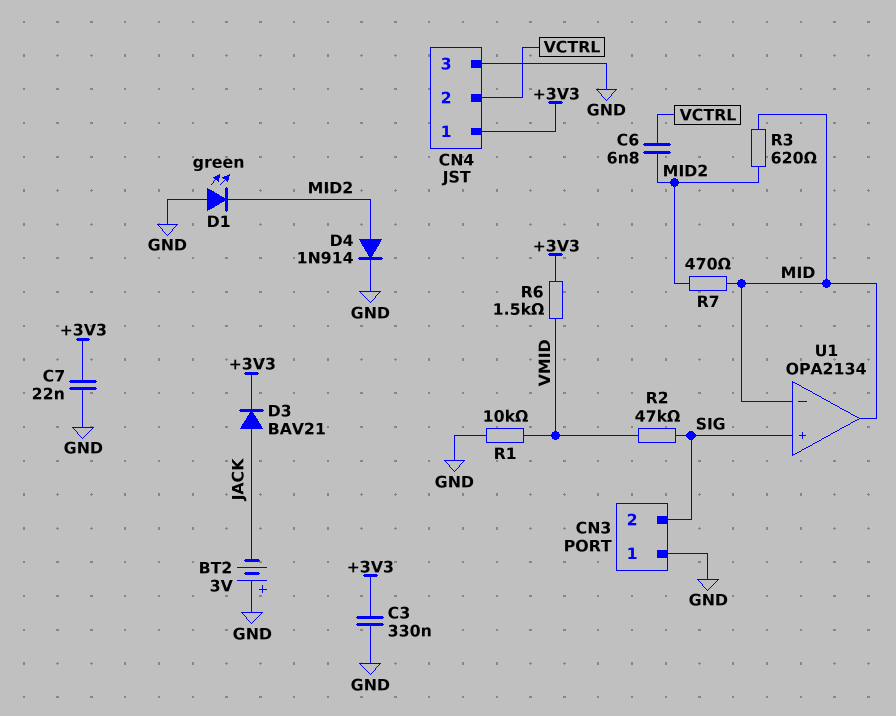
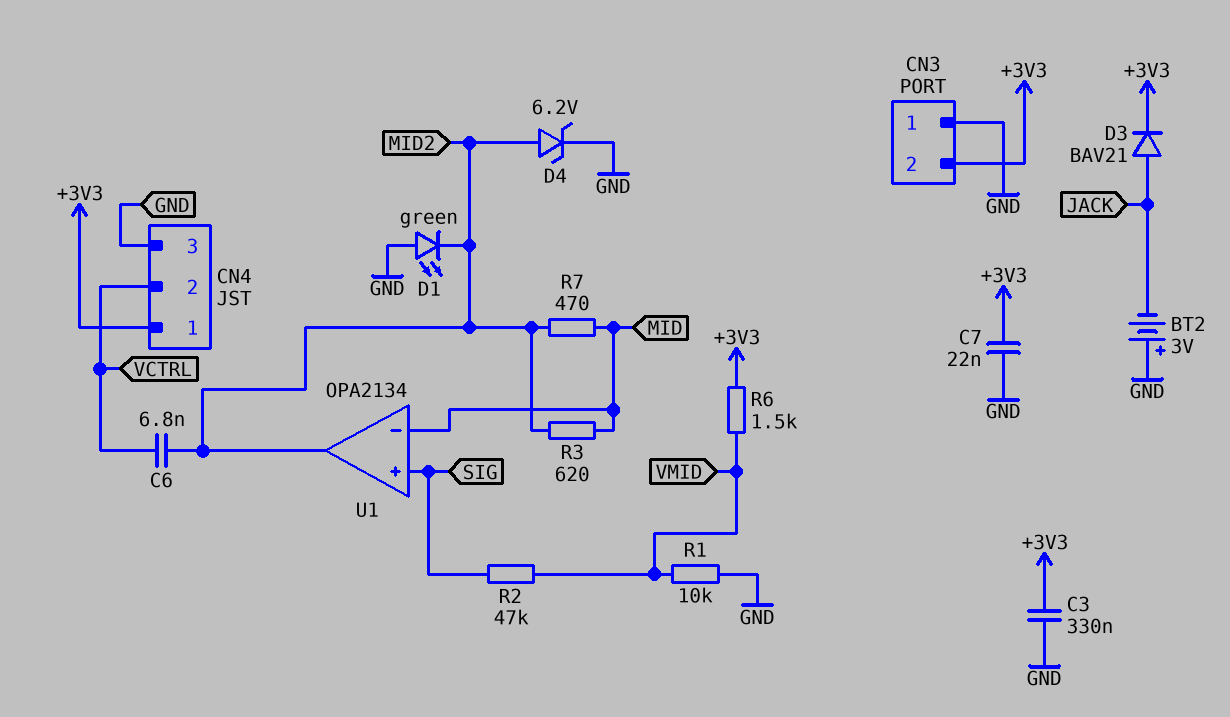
CN3 pin 2: SIG -> +3V3
D4: diode 1N914 (A MID2, K GND) -> zener 6.2V (A MID2, K GND)
U1 pin out: MID -> MID2

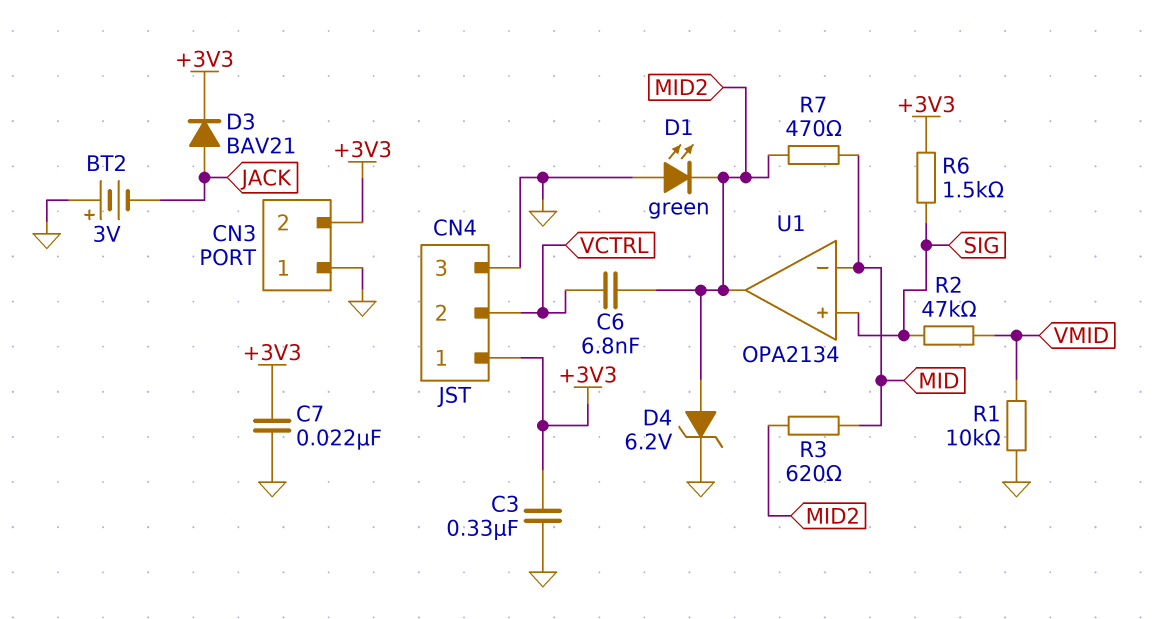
R6: 1.5k (+3V3, VMID) -> 1.5k (+3V3, SIG)

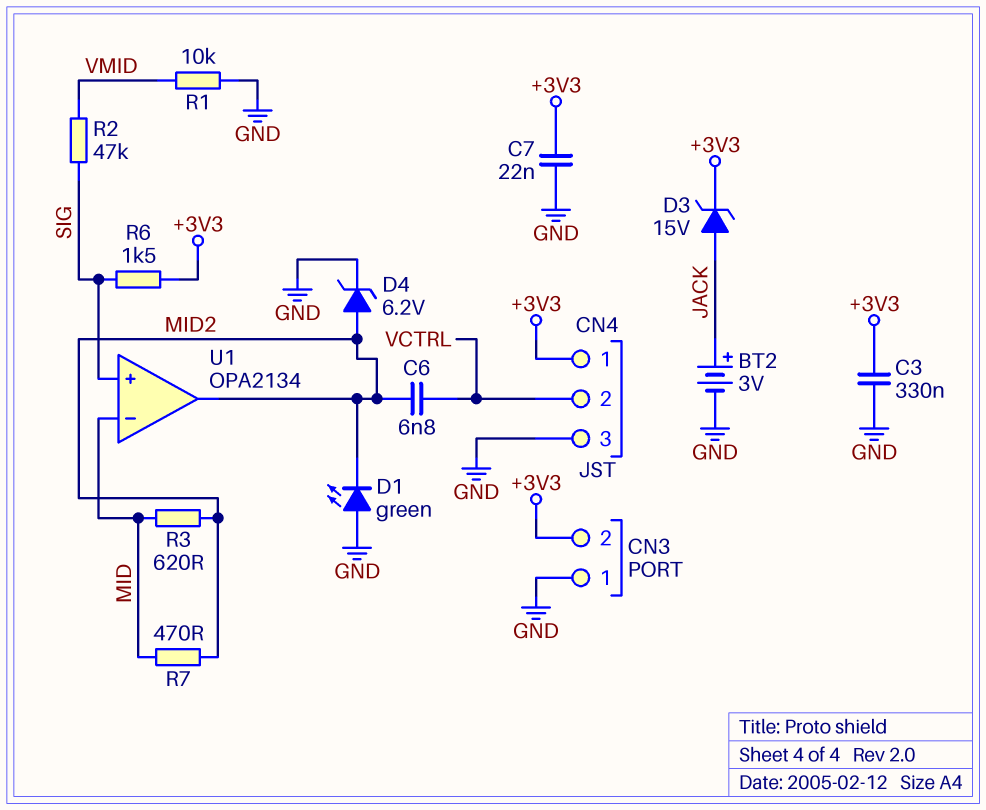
BT2: 3V (plus GND, minus JACK) -> 3V (plus JACK, minus GND)
D3: diode BAV21 (A JACK, K +3V3) -> zener 15V (A JACK, K +3V3)

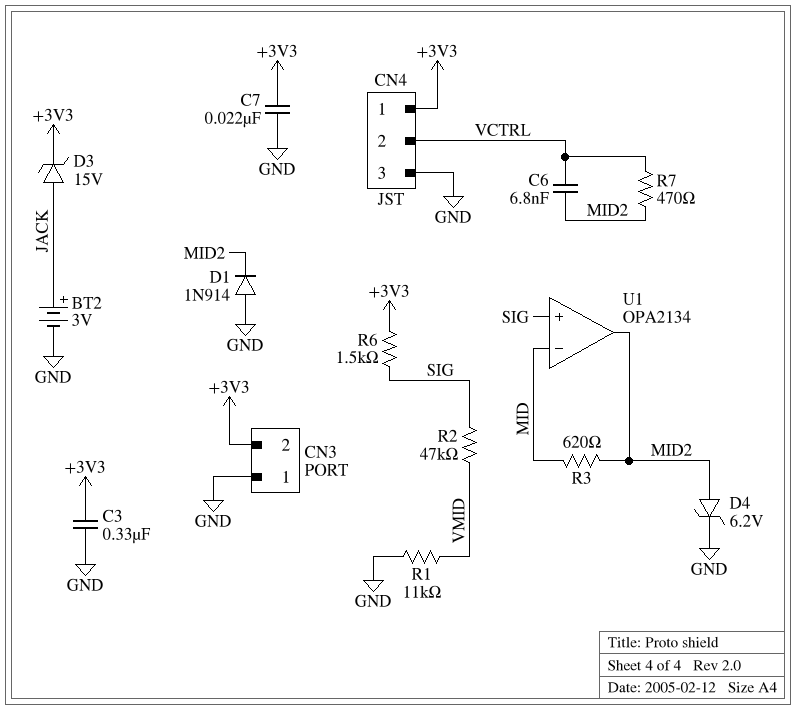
D1: LED green (A GND, K MID2) -> diode 1N914 (A GND, K MID2)
R1: 10k (GND, VMID) -> 11k (GND, VMID)
R7: 470 (MID, MID2) -> 470 (MID2, VCTRL)

